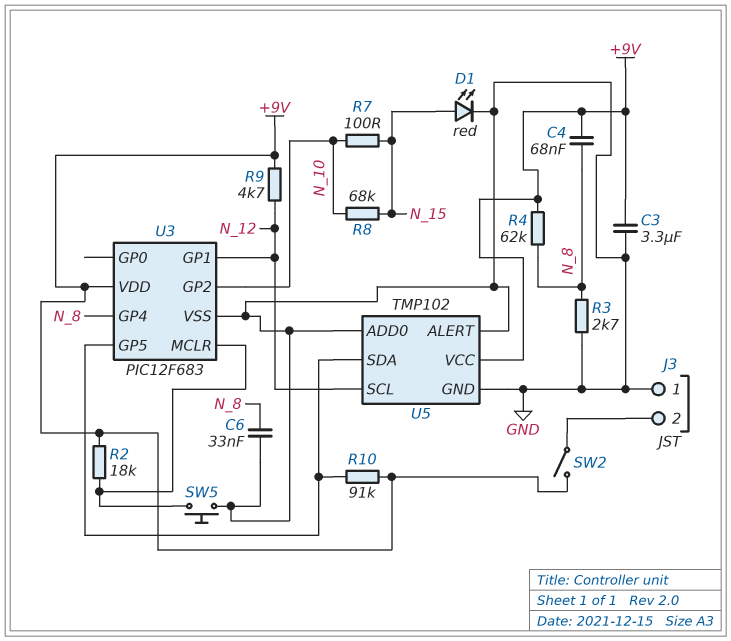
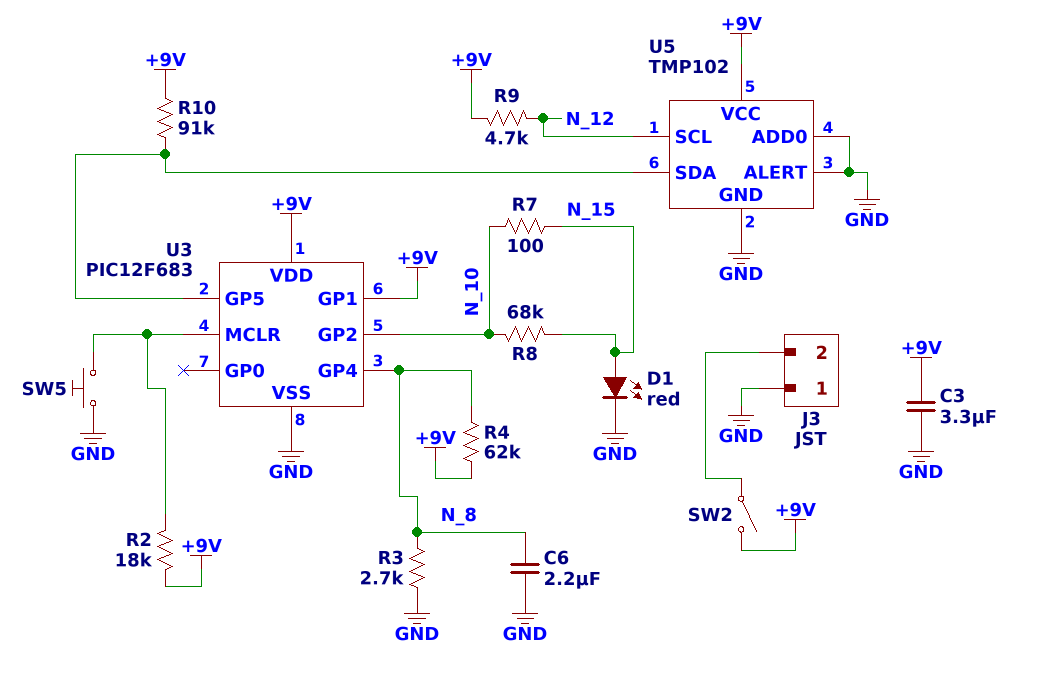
C4: 68nF (+9V, N_8) -> none
C6: 33nF (GND, N_8) -> 2.2uF (GND, N_8)
U3 pin GP1: N_12 -> +9V

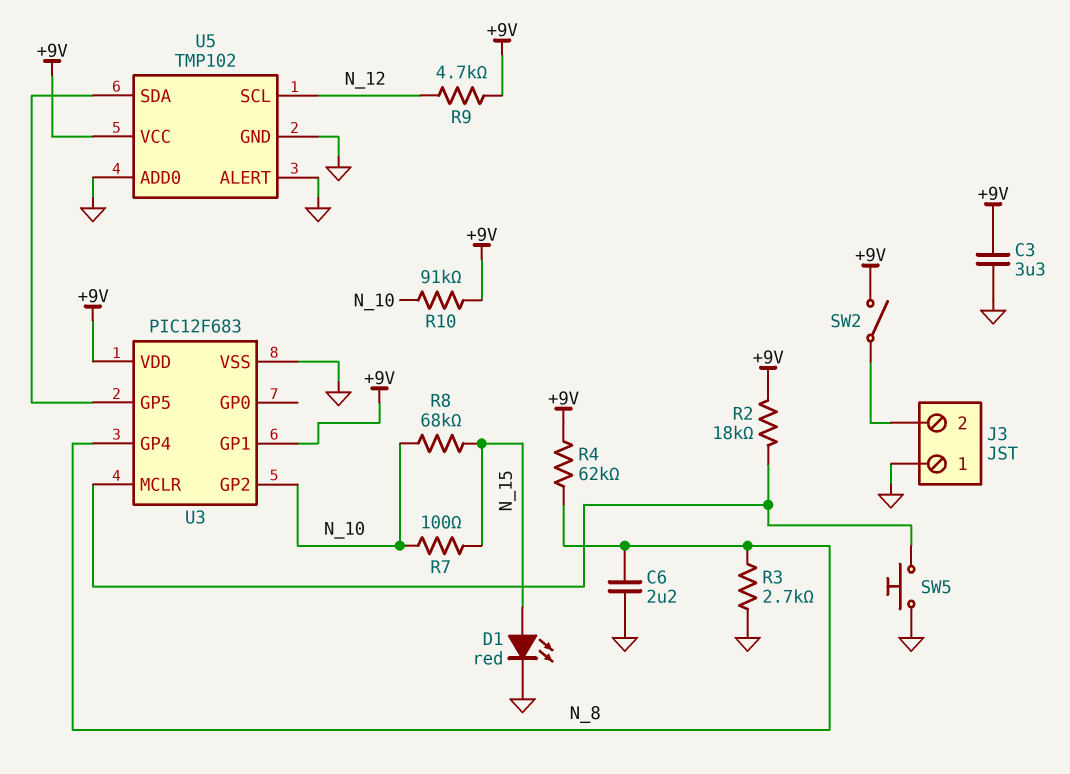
R10: 91k (+9V, U3/GP5) -> 91k (+9V, N_10)

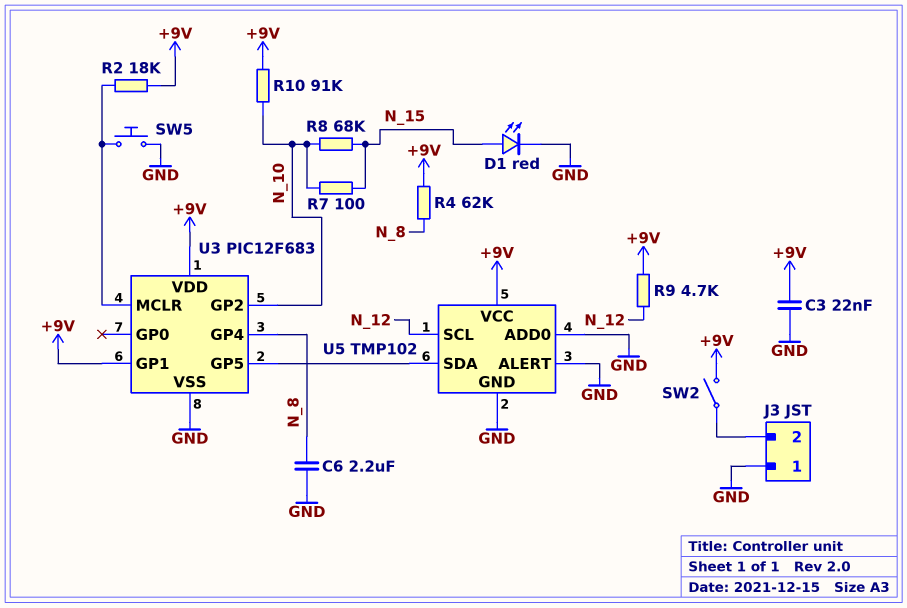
C3: 3.3uF (+9V, GND) -> 22nF (+9V, GND)
R3: 2.7k (GND, N_8) -> none

